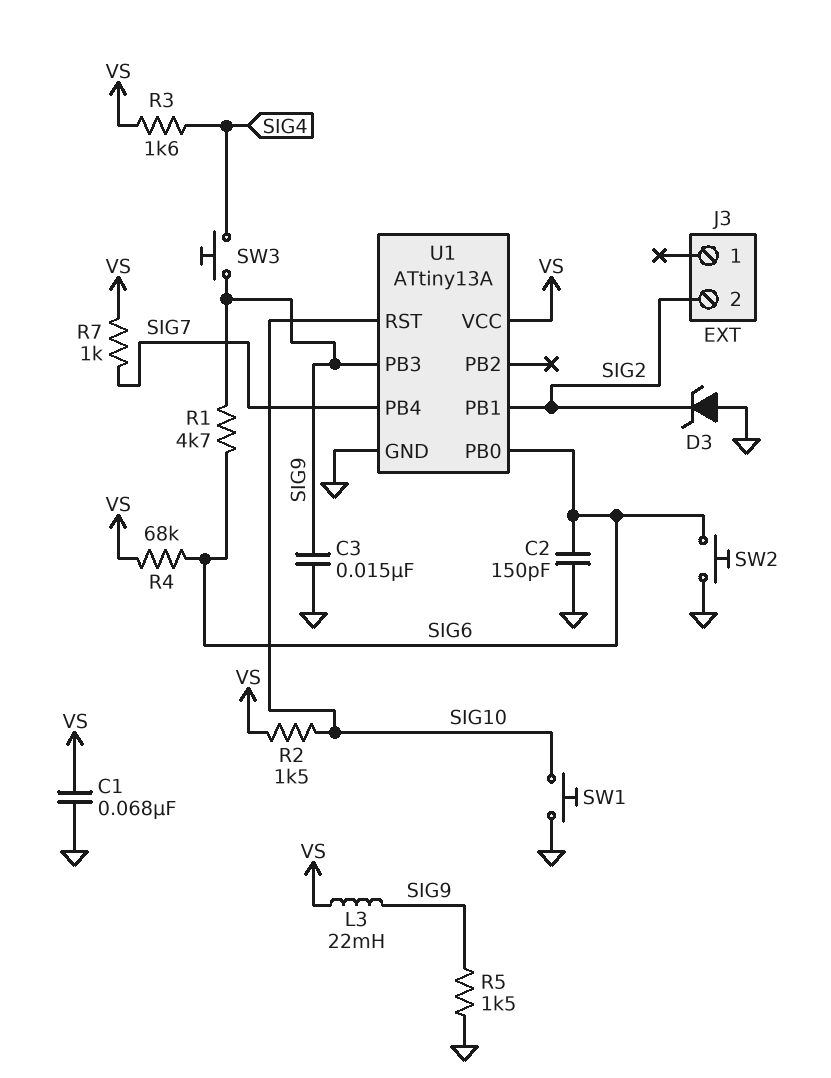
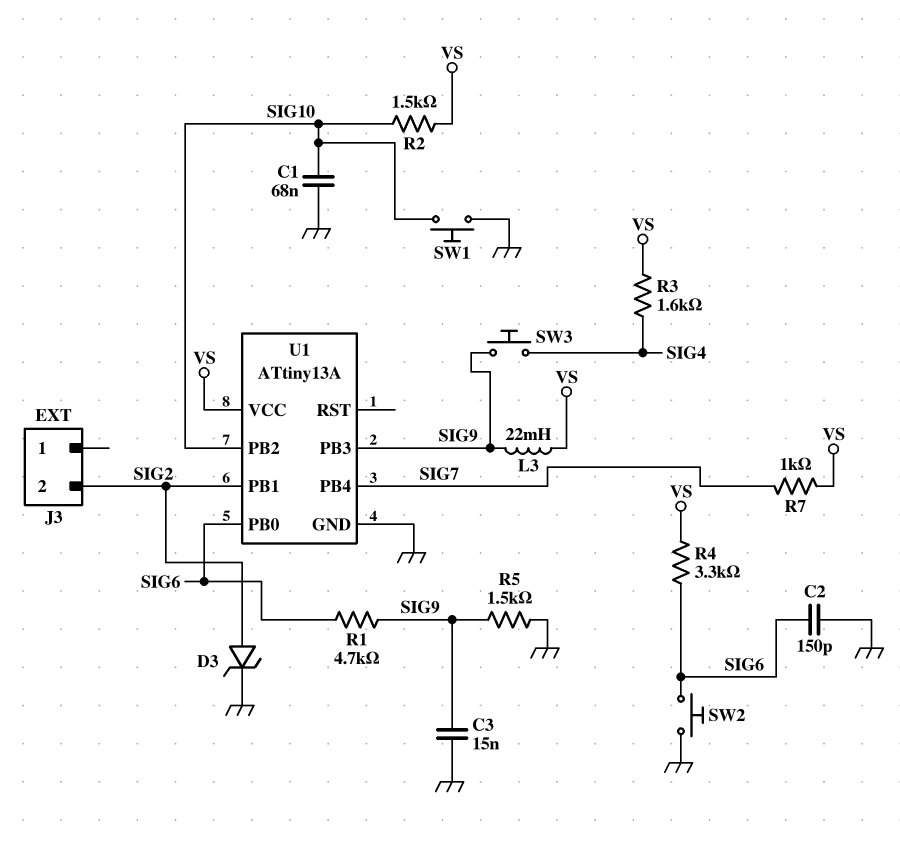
C1: 68nF (GND, VS) -> 68nF (GND, SIG10)
D3: zener (A GND, K SIG2) -> zener (A SIG2, K GND)
R4: 68k (SIG6, VS) -> 3.3k (SIG6, VS)
U1 pin PB2: none -> SIG10
U1 pin RST: SIG10 -> none

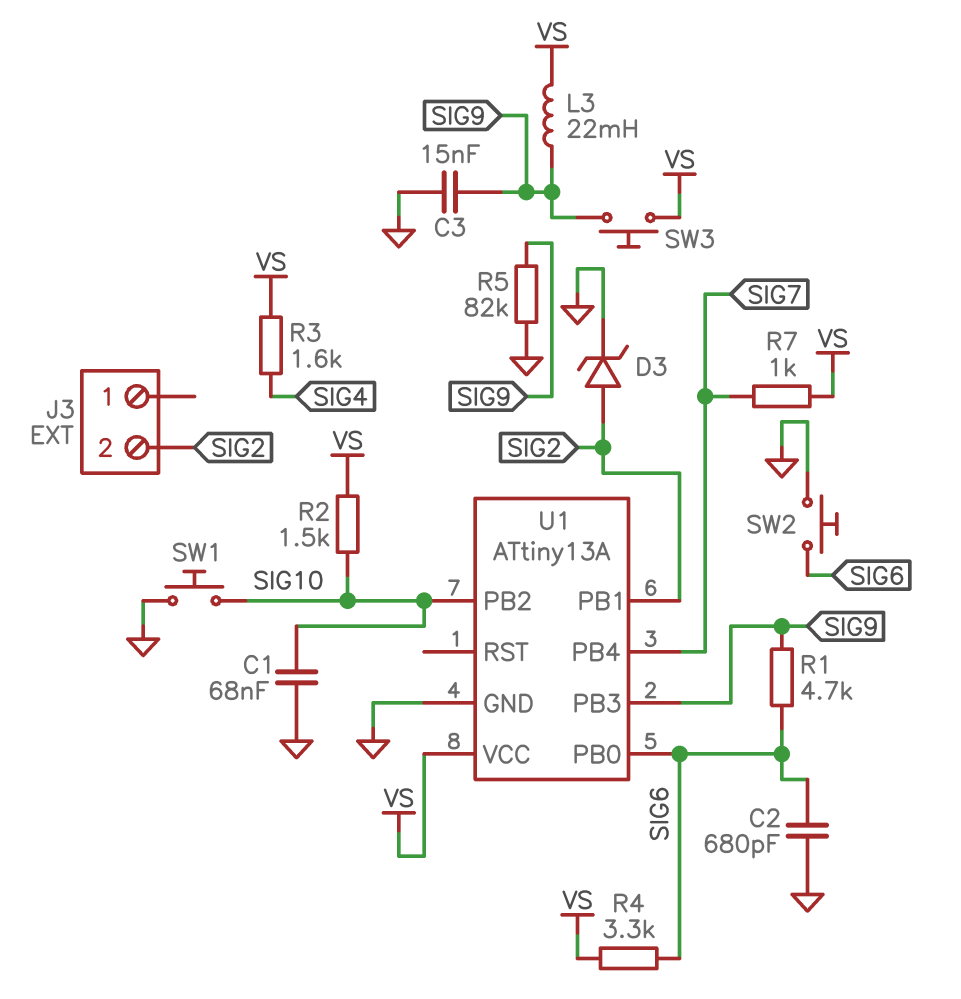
C2: 150pF (GND, SIG6) -> 680pF (GND, SIG6)
R5: 1.5k (GND, SIG9) -> 82k (GND, SIG9)
SW3: button (SIG4, SIG9) -> button (SIG9, VS)

